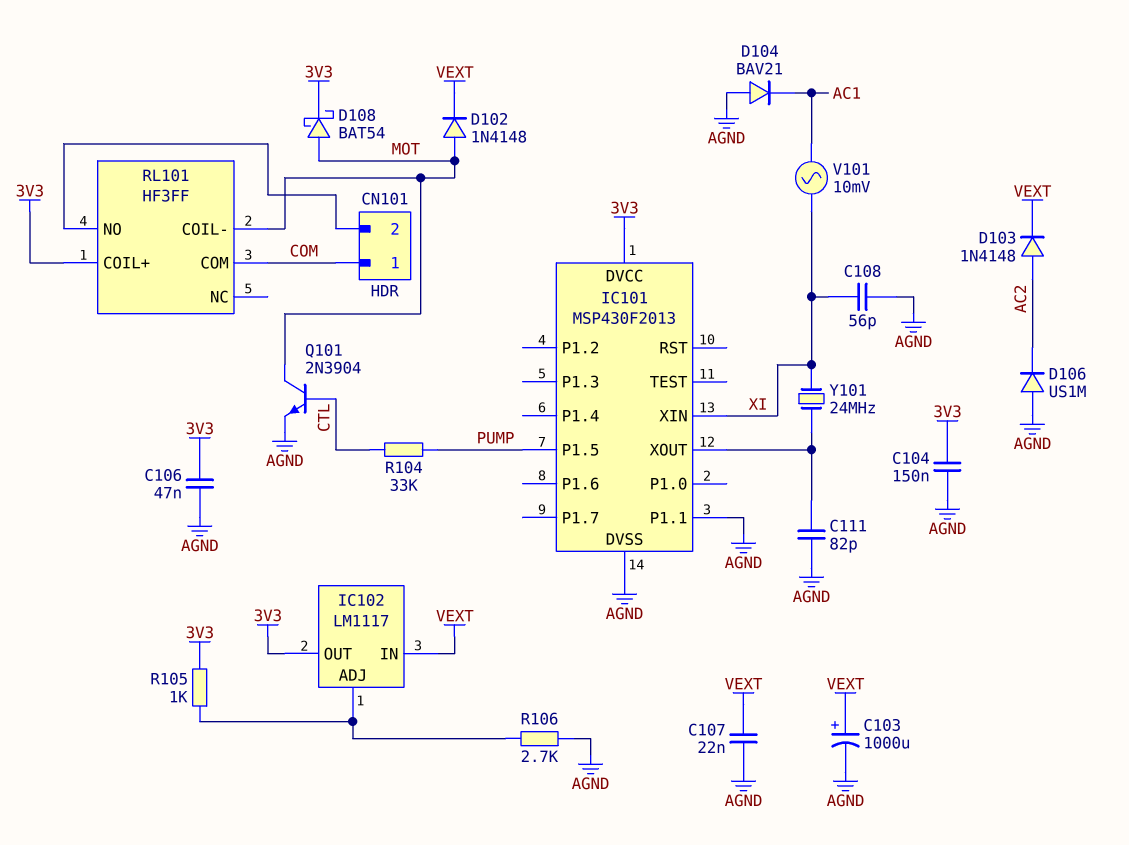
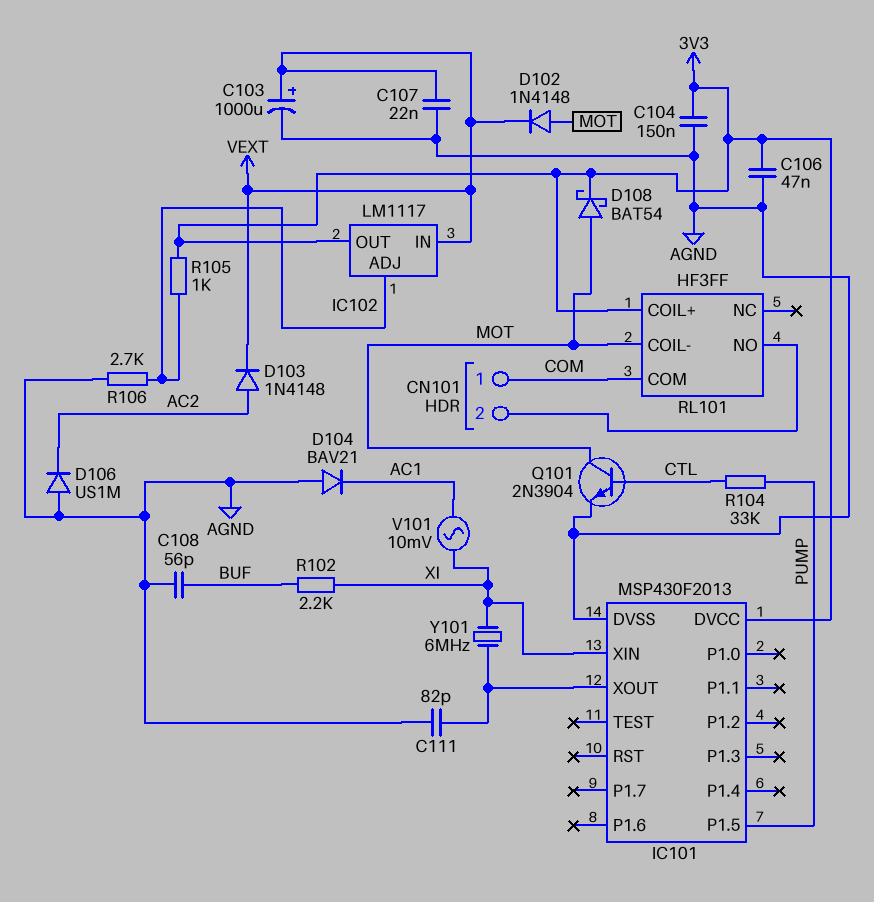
C108: 56pF (AGND, XI) -> 56pF (AGND, BUF)
IC101 pin P1.1: AGND -> none
R102: none -> 2.2k (BUF, XI)
Y101: 24MHz (IC101/XOUT, XI) -> 6MHz (IC101/XOUT, XI)

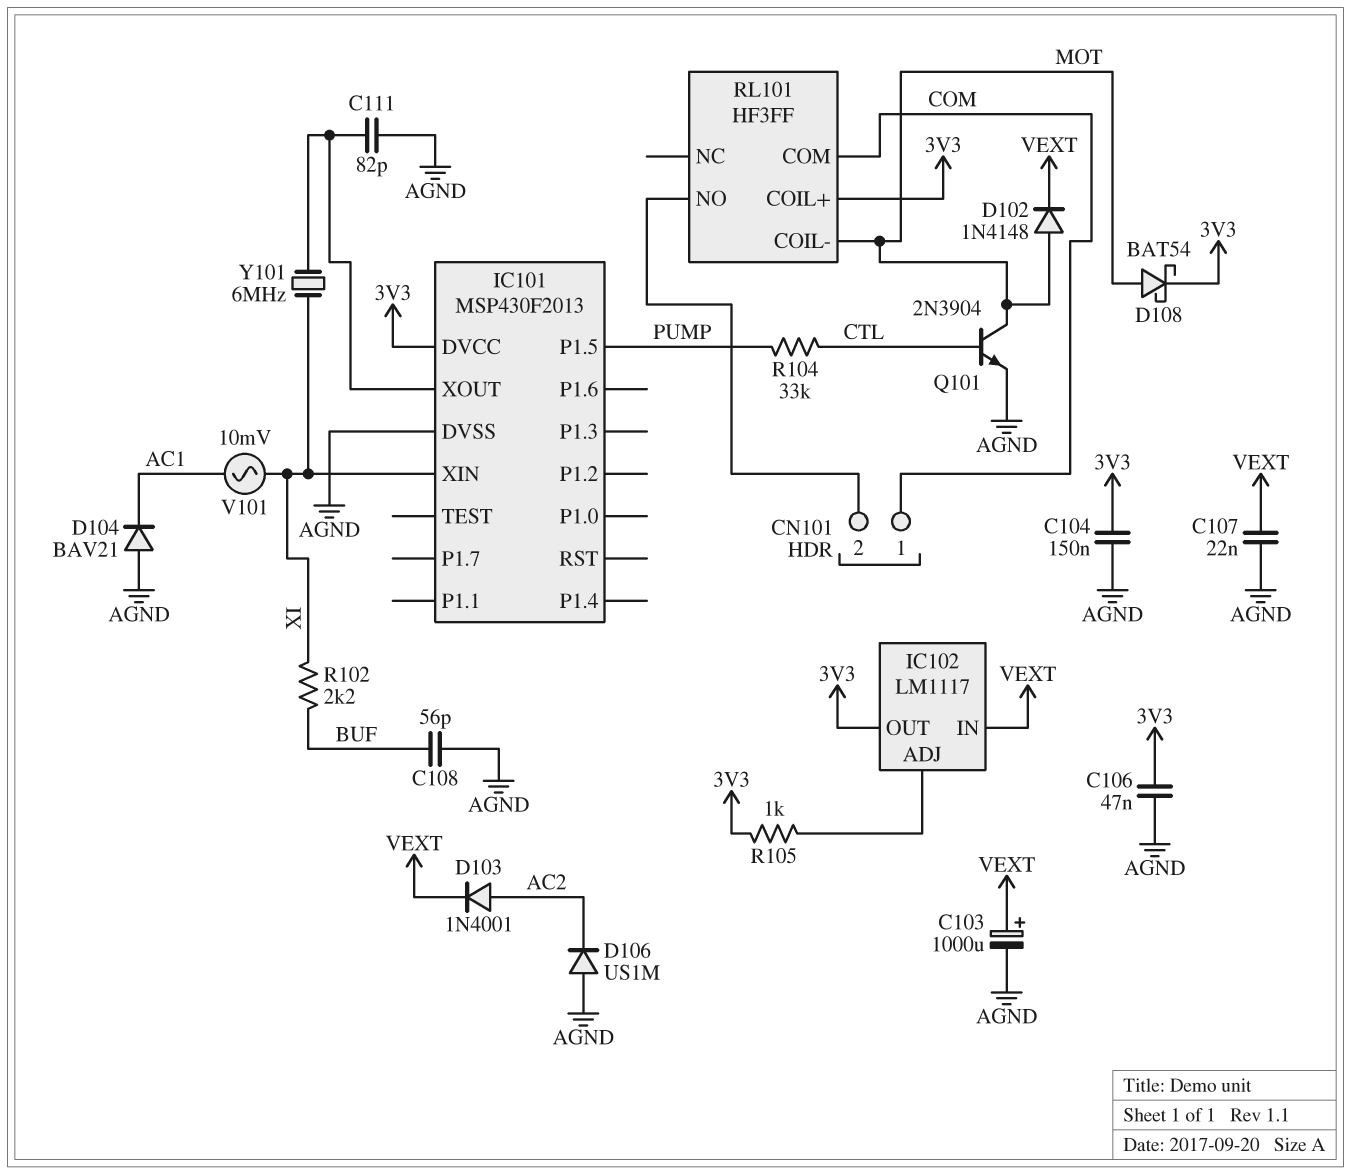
D103: diode 1N4148 (A AC2, K VEXT) -> diode 1N4001 (A AC2, K VEXT)
R106: 2.7k (AGND, IC102/ADJ) -> none

